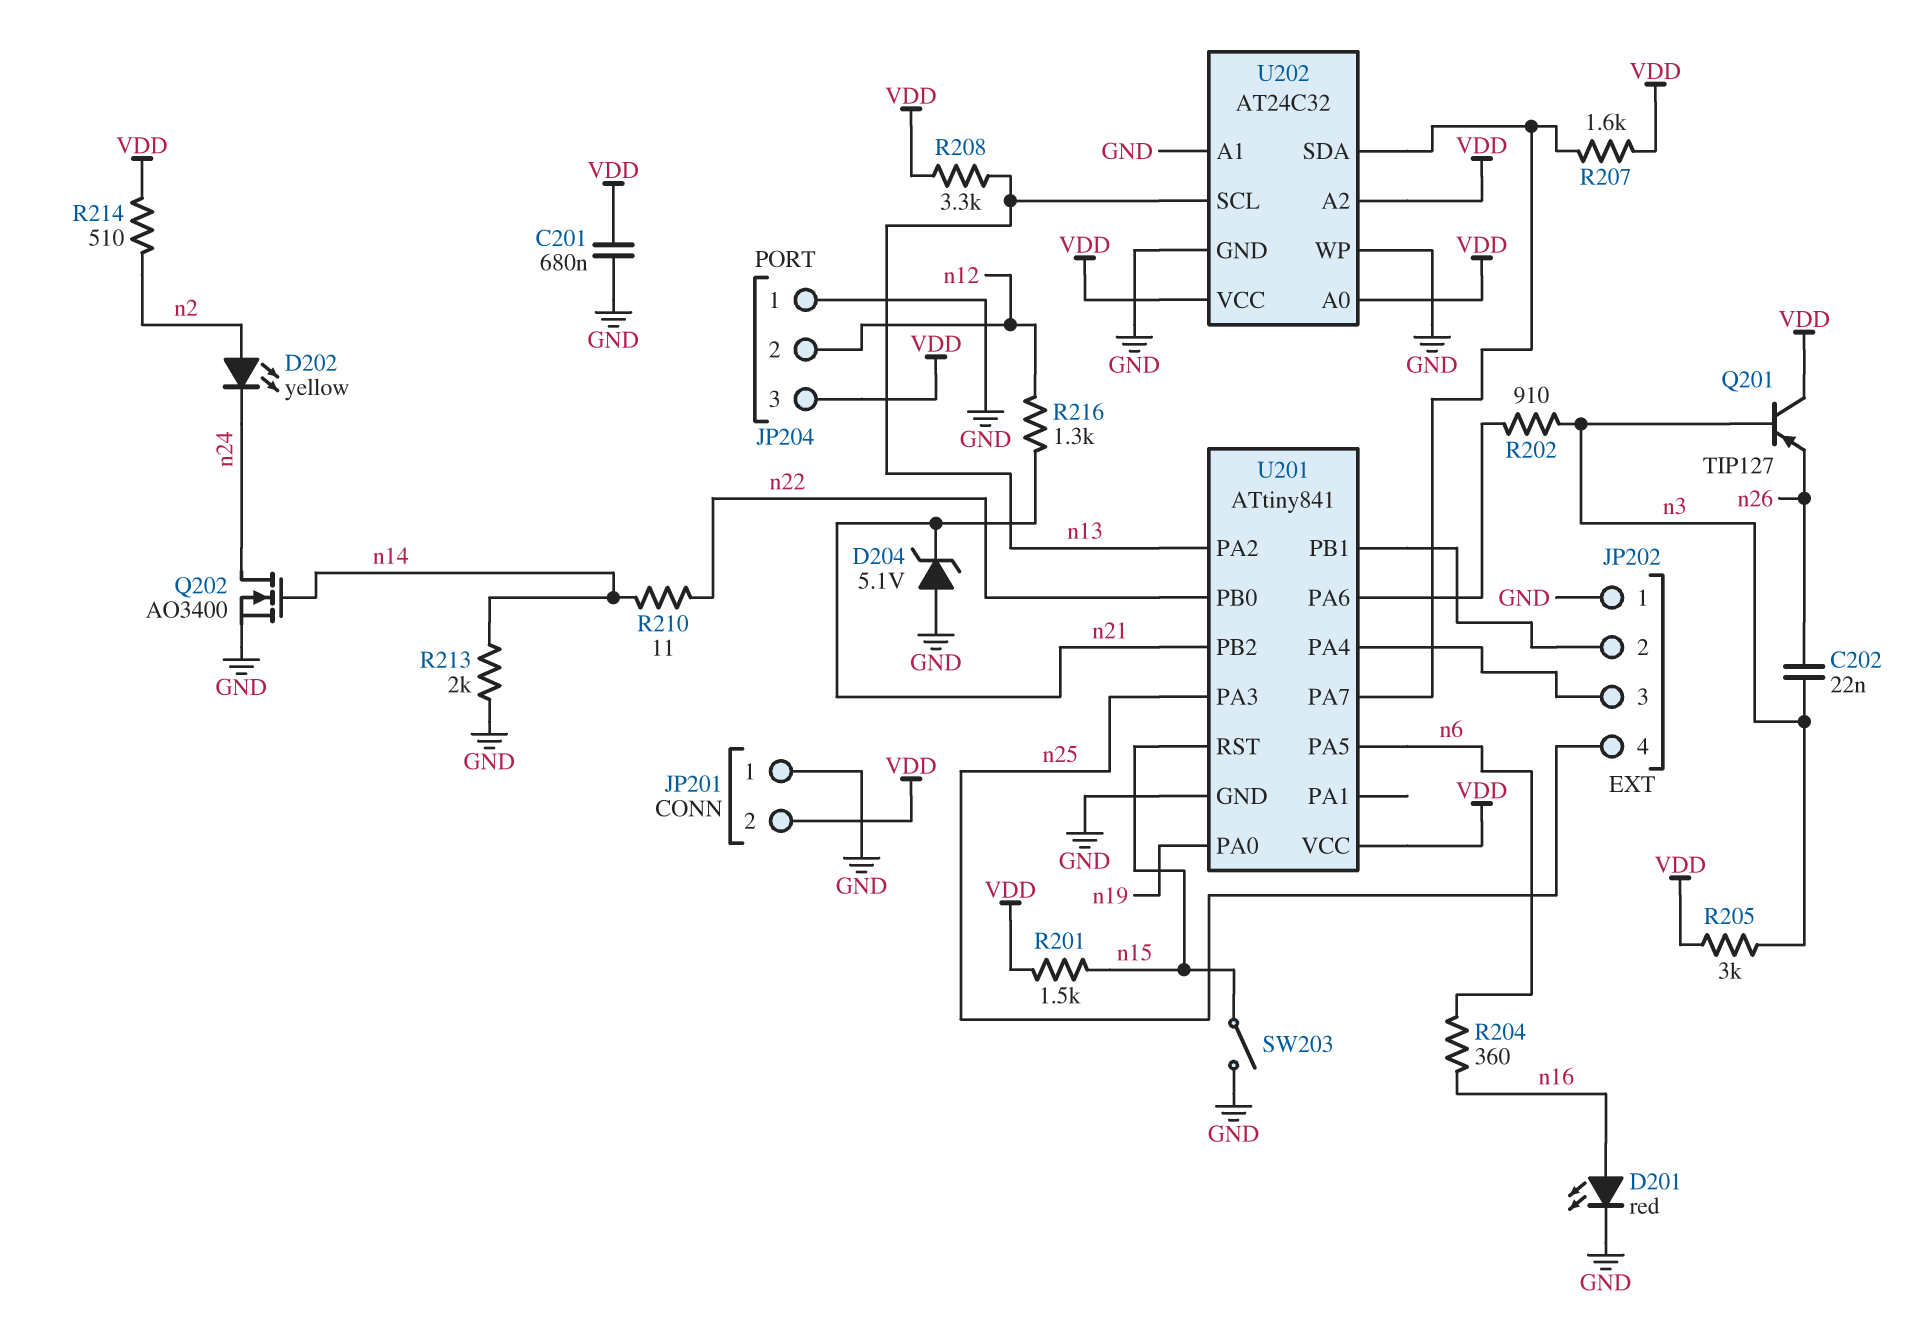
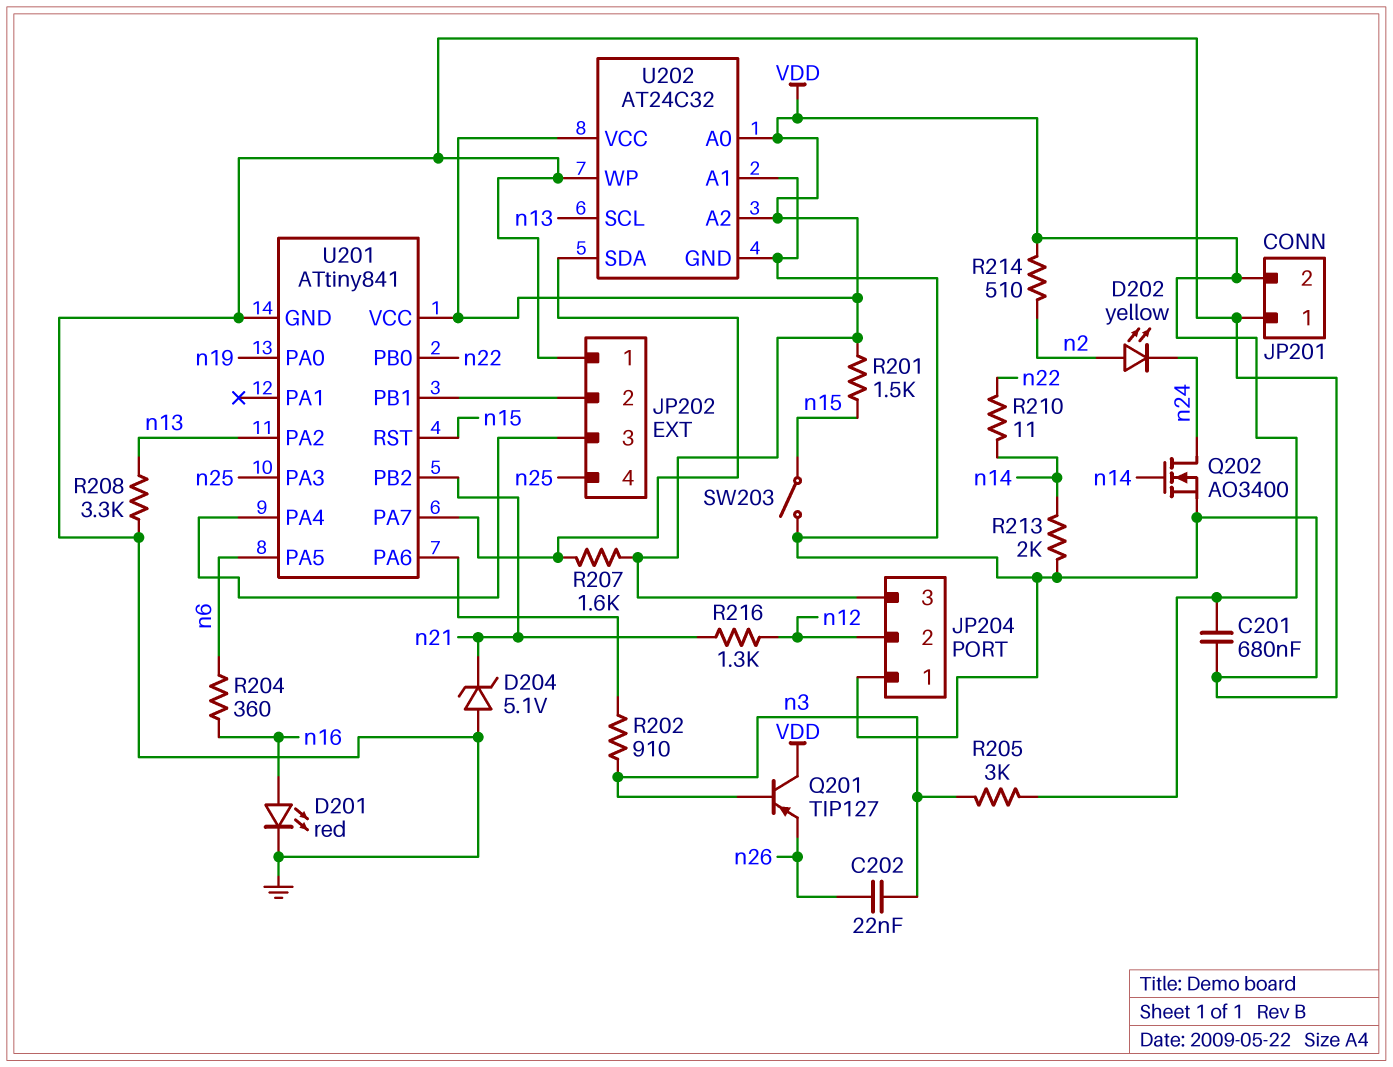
R208: 3.3k (VDD, n13) -> 3.3k (GND, n13)

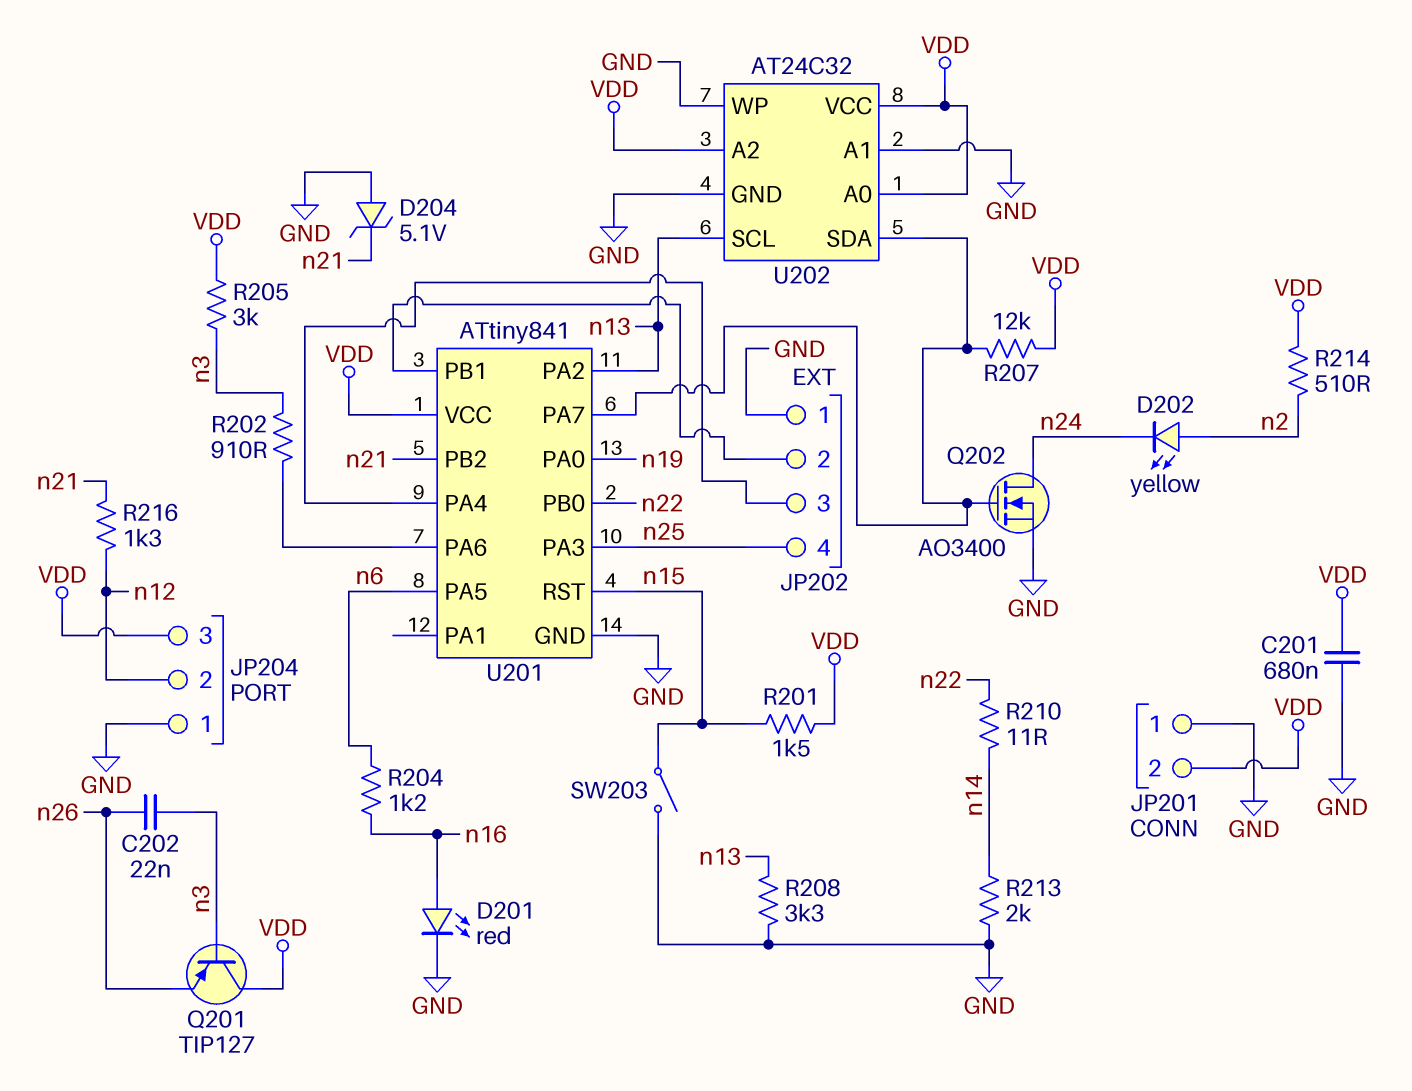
Q202: NMOS AO3400 (G n14, D n24, S GND) -> NMOS AO3400 (G U201/PA7, D n24, S GND)
R204: 360 (n6, n16) -> 1.2k (n6, n16)
R207: 1.6k (U201/PA7, VDD) -> 12k (U201/PA7, VDD)

